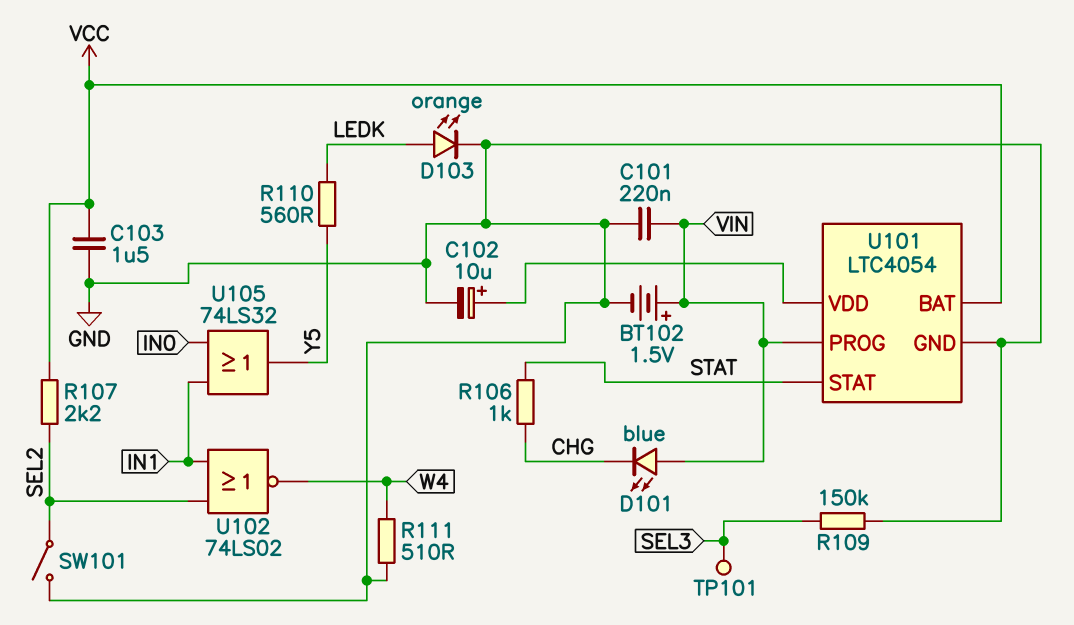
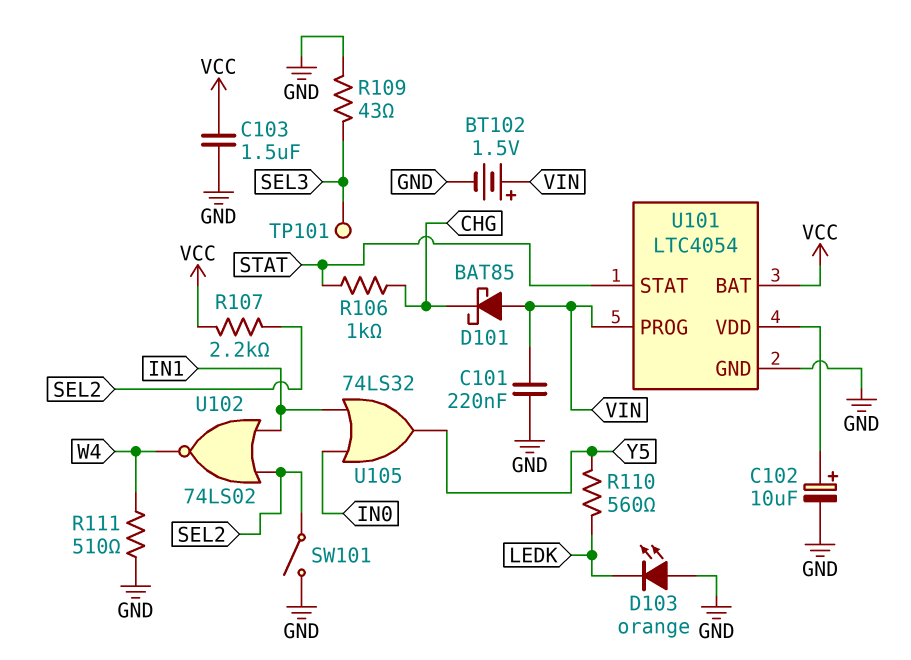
D101: LED blue (A VIN, K CHG) -> schottky BAT85 (A VIN, K CHG)
D103: LED orange (A LEDK, K GND) -> LED orange (A GND, K LEDK)
R109: 150k (GND, SEL3) -> 43 (GND, SEL3)

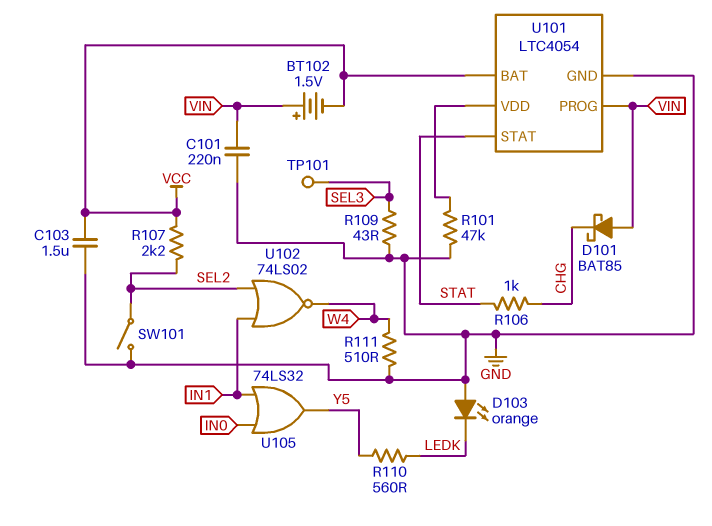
BT102: 1.5V (plus VIN, minus GND) -> 1.5V (plus VIN, minus VCC)
C102: 10uF (plus U101/VDD, minus GND) -> none
R101: none -> 47k (GND, U101/VDD)

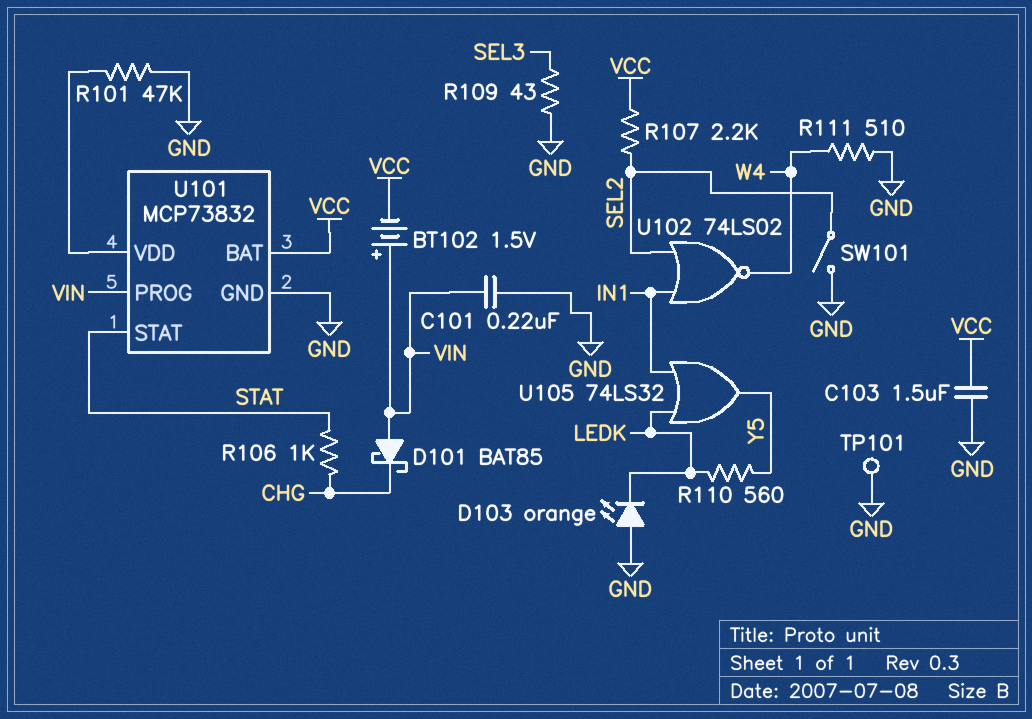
TP101: test point (SEL3) -> test point (GND)
U101: LTC4054 -> MCP73832
U105: OR 74LS32 (in IN0, in IN1, out Y5) -> OR 74LS32 (in IN1, in LEDK, out Y5)

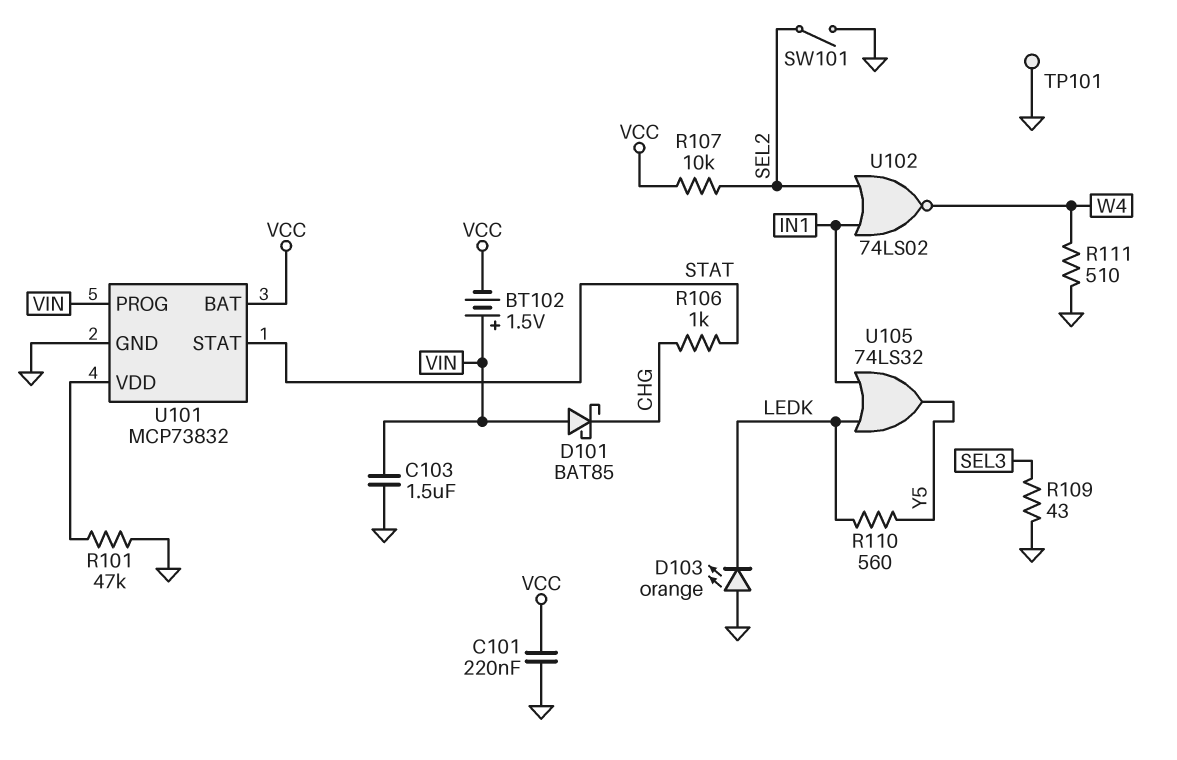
C101: 220nF (GND, VIN) -> 220nF (GND, VCC)
C103: 1.5uF (GND, VCC) -> 1.5uF (GND, VIN)
R107: 2.2k (SEL2, VCC) -> 10k (SEL2, VCC)

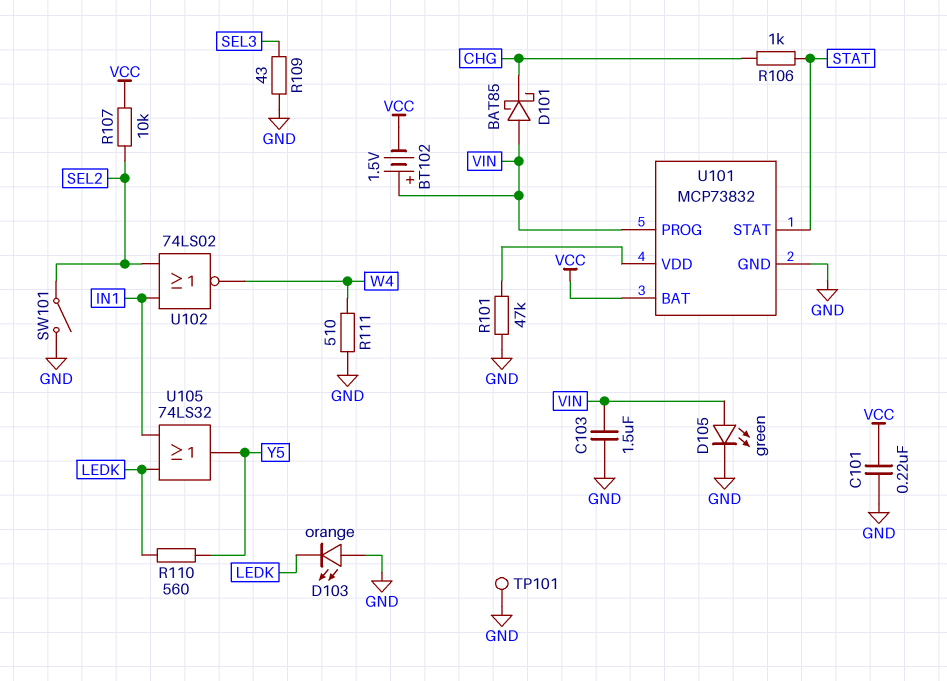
D105: none -> LED green (A VIN, K GND)

